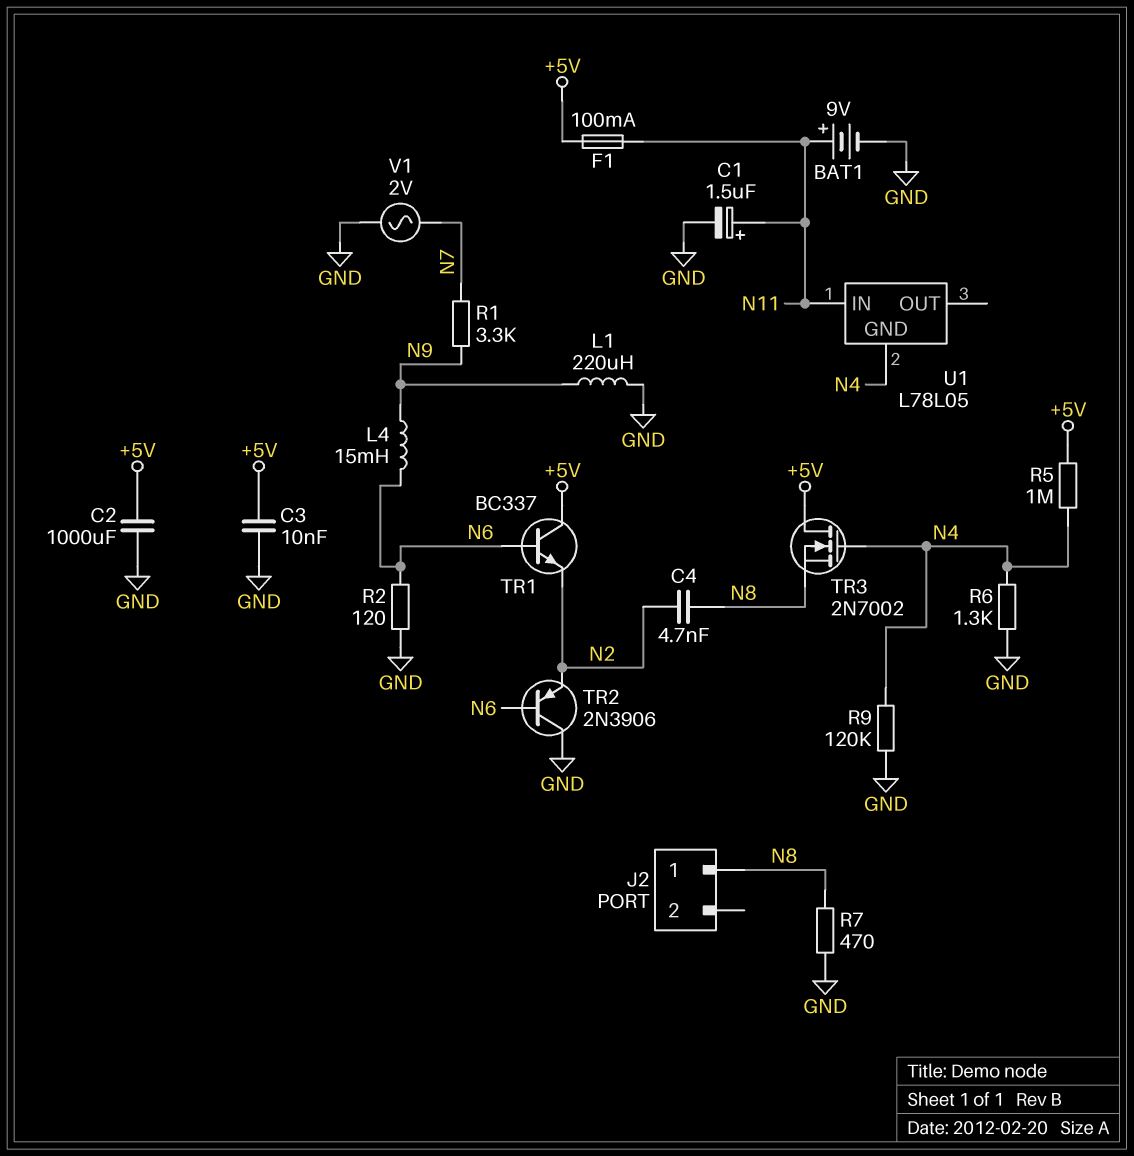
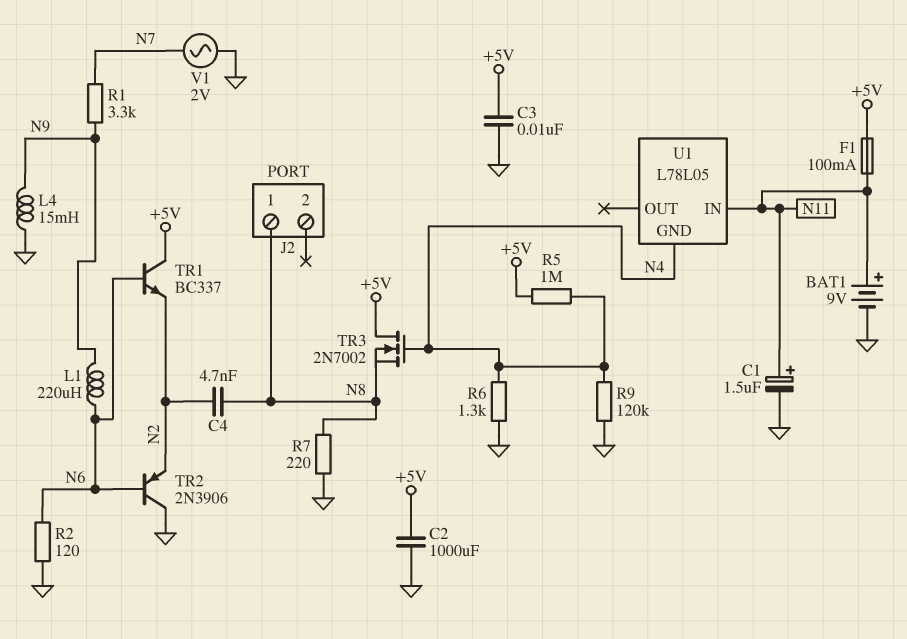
L1: 220uH (GND, N9) -> 220uH (N6, N9)
L4: 15mH (N6, N9) -> 15mH (GND, N9)
R7: 470 (GND, N8) -> 220 (GND, N8)

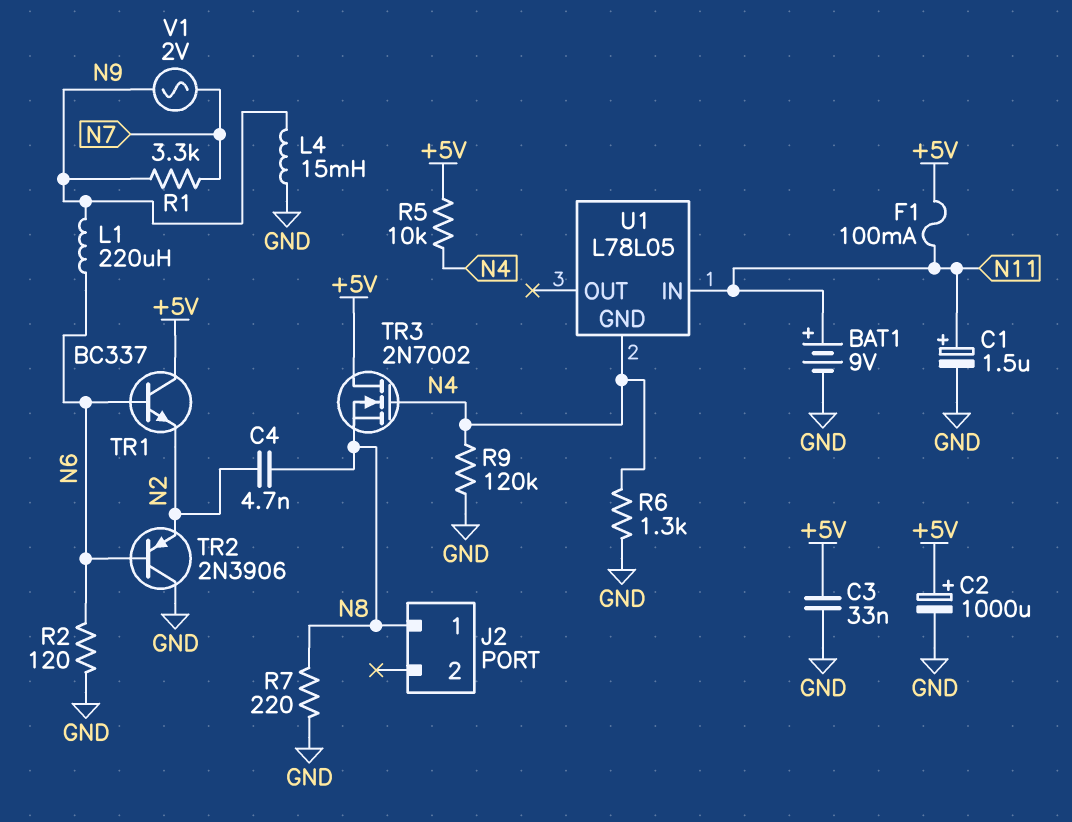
C2: 1000uF (+5V, GND) -> 1000uF (plus +5V, minus GND)
C3: 10nF (+5V, GND) -> 33nF (+5V, GND)
R5: 1M (+5V, N4) -> 10k (+5V, N4)
V1: AC 2V (GND, N7) -> AC 2V (N7, N9)

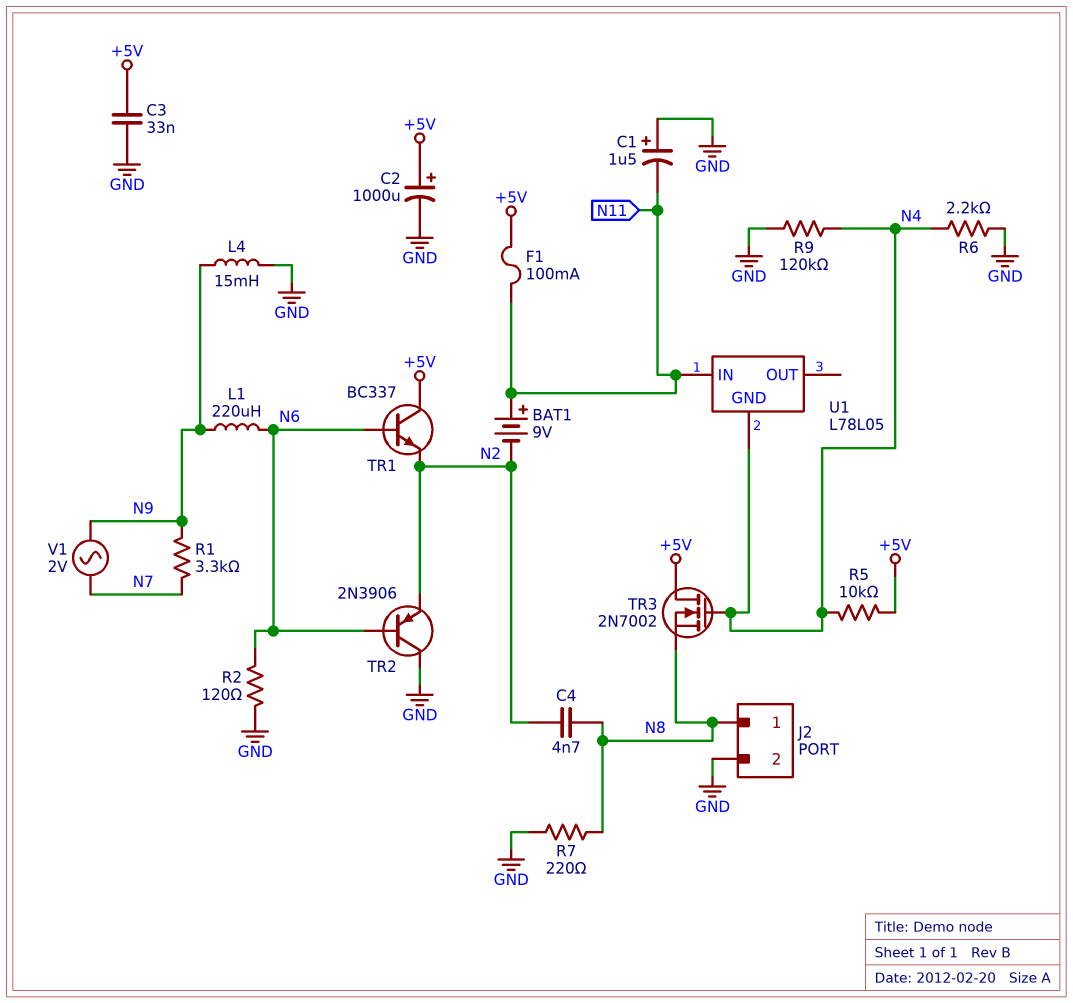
BAT1: 9V (plus N11, minus GND) -> 9V (plus N11, minus N2)
C1: 1.5uF (plus N11, minus GND) -> 1.5uF (plus GND, minus N11)
J2 pin 2: none -> GND
R6: 1.3k (GND, N4) -> 2.2k (GND, N4)

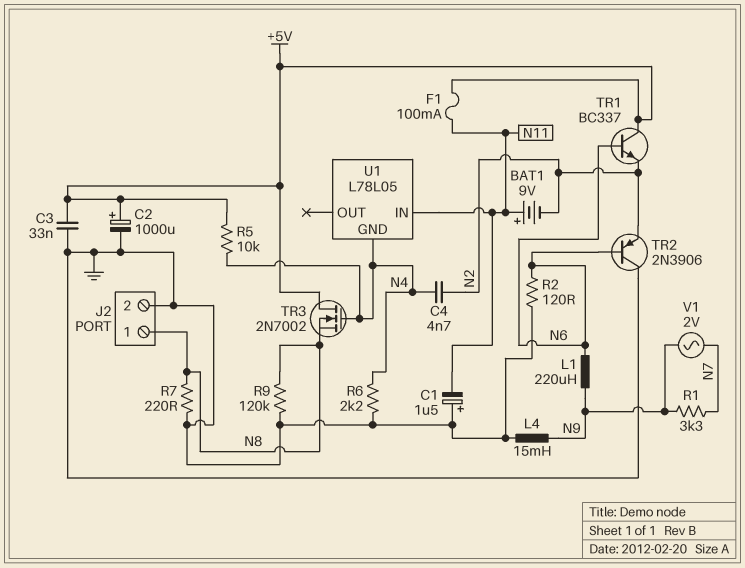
C4: 4.7nF (N2, N8) -> 4.7nF (N2, N4)
R9: 120k (GND, N4) -> 120k (GND, N8)

